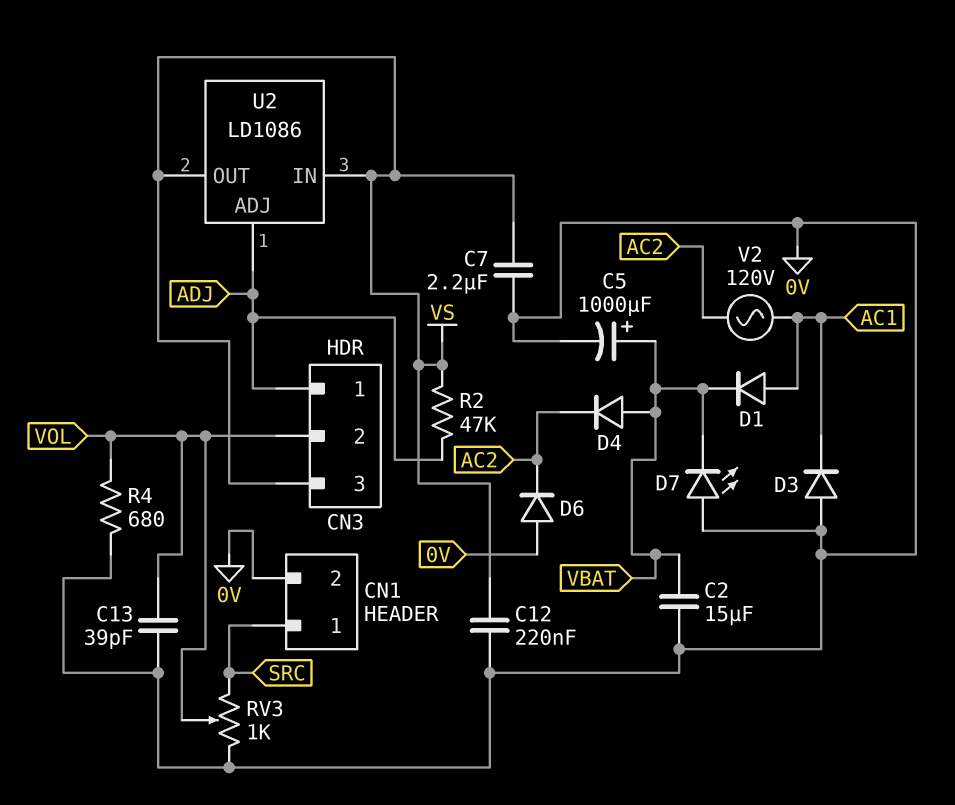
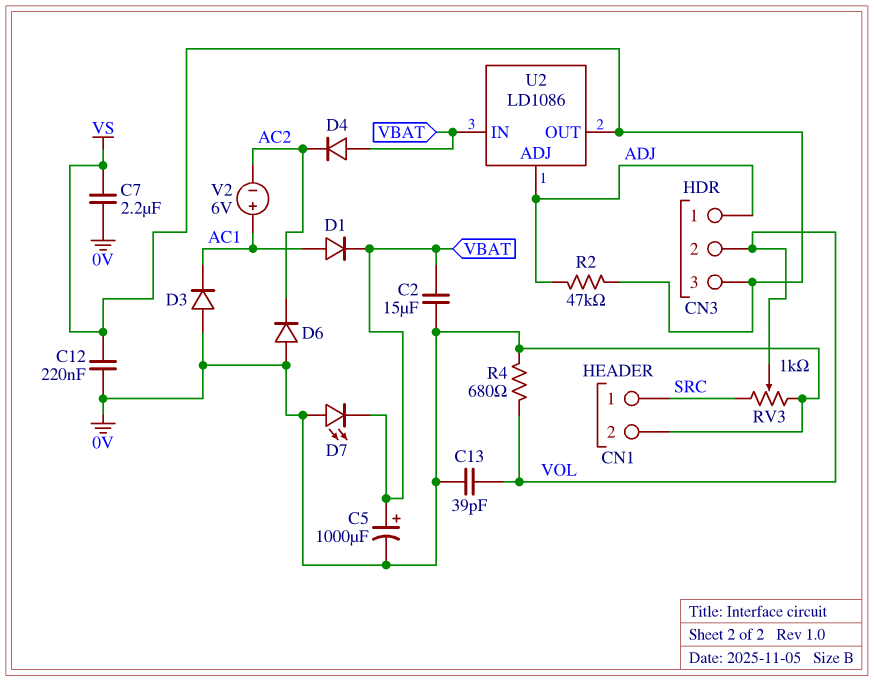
U2 pin IN: VS -> VBAT
V2: AC 120V (AC1, AC2) -> 6V (plus AC1, minus AC2)

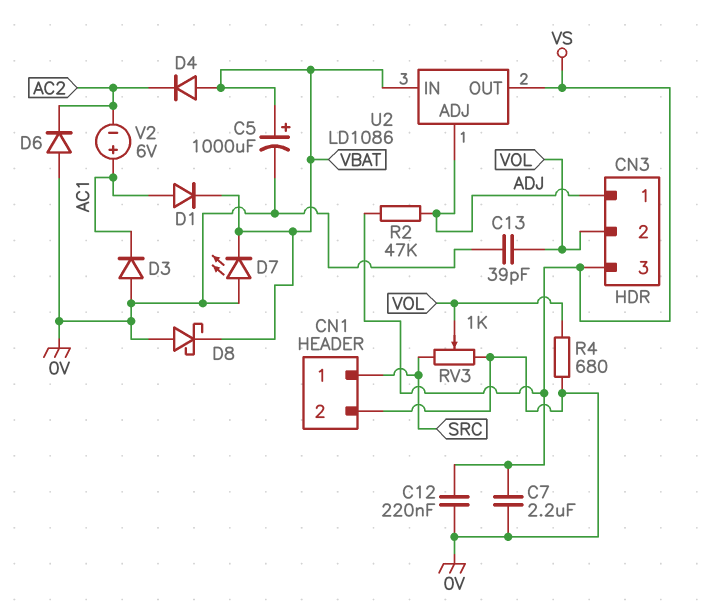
C2: 15uF (0V, VBAT) -> none
D8: none -> schottky (A 0V, K VBAT)

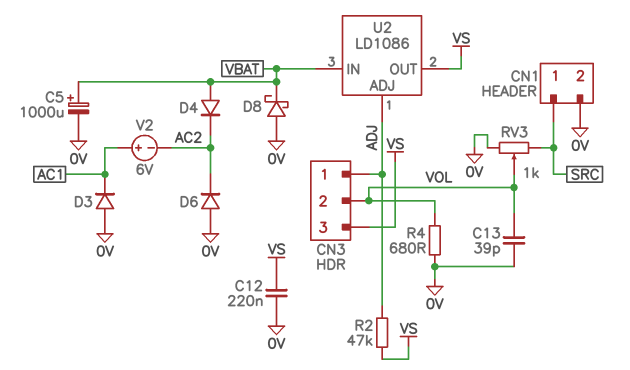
C7: 2.2uF (0V, VS) -> none
D1: diode (A AC1, K VBAT) -> none
D7: LED (A 0V, K VBAT) -> none

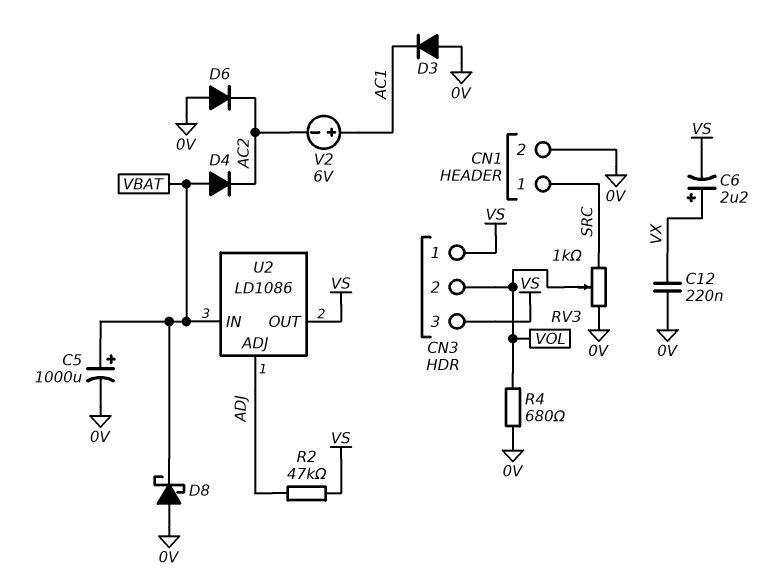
C6: none -> 2.2uF (plus VX, minus VS)
C12: 220nF (0V, VS) -> 220nF (0V, VX)
C13: 39pF (0V, VOL) -> none
CN3 pin 1: ADJ -> VS

